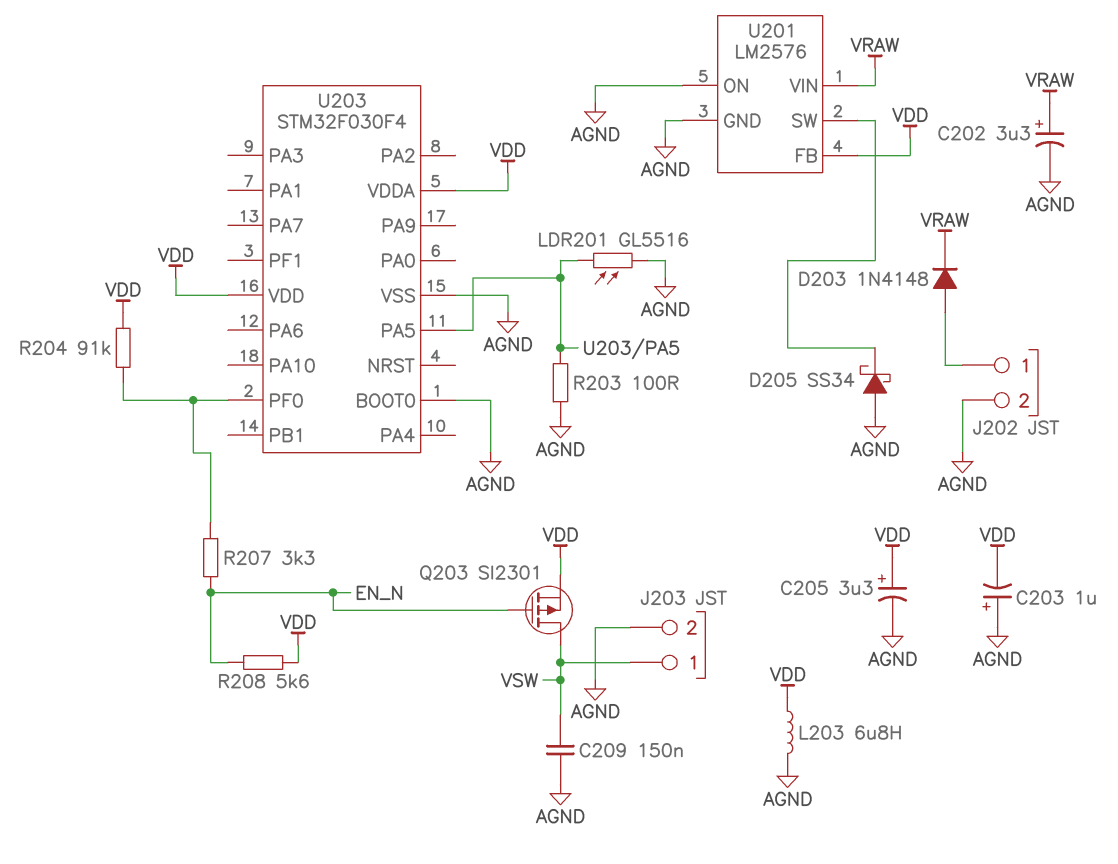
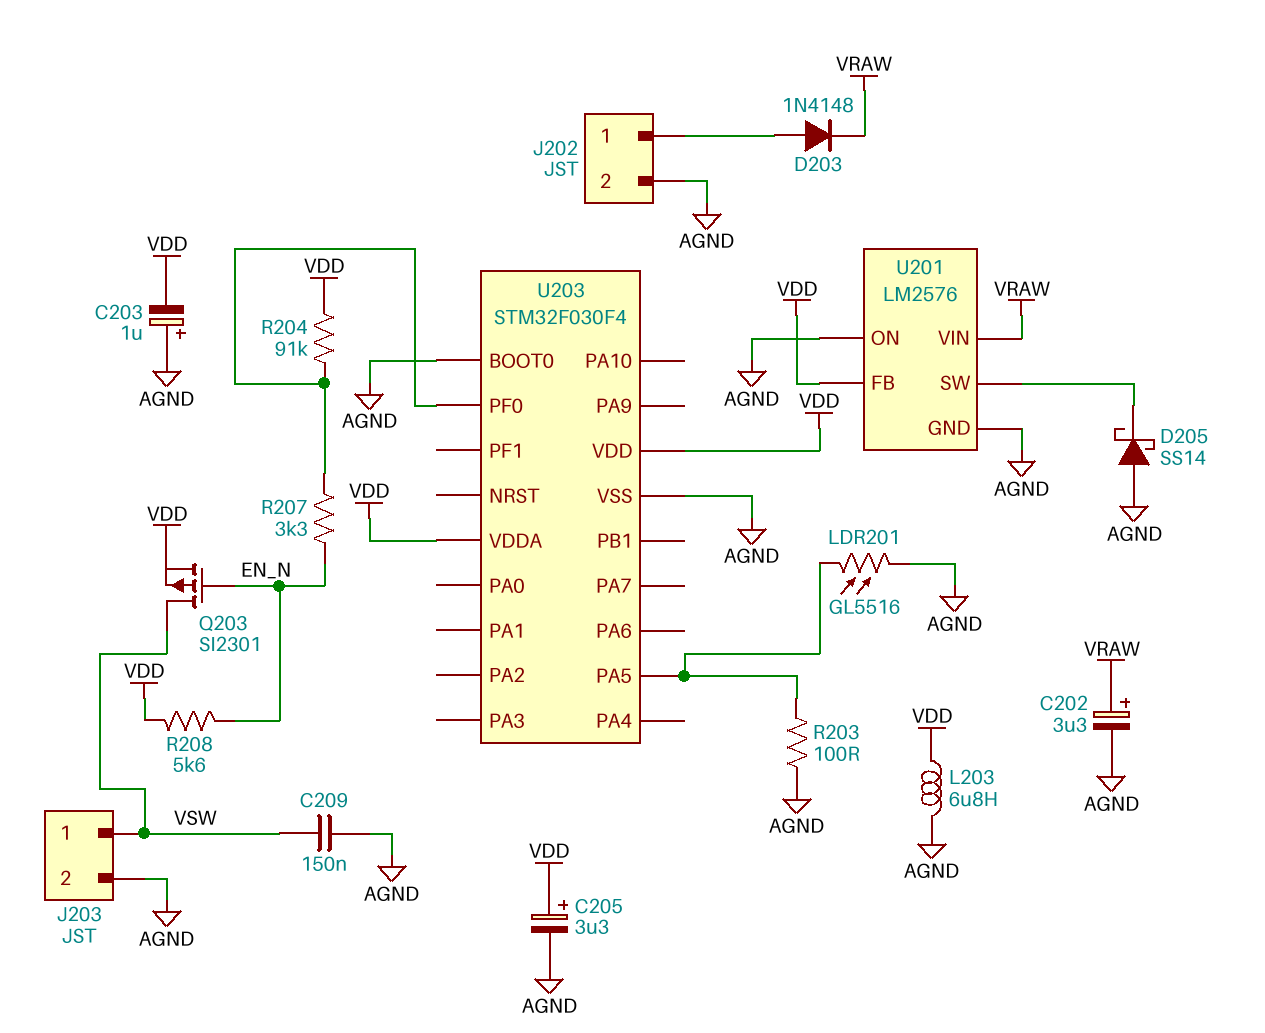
D205: schottky SS34 (A AGND, K U201/SW) -> schottky SS14 (A AGND, K U201/SW)

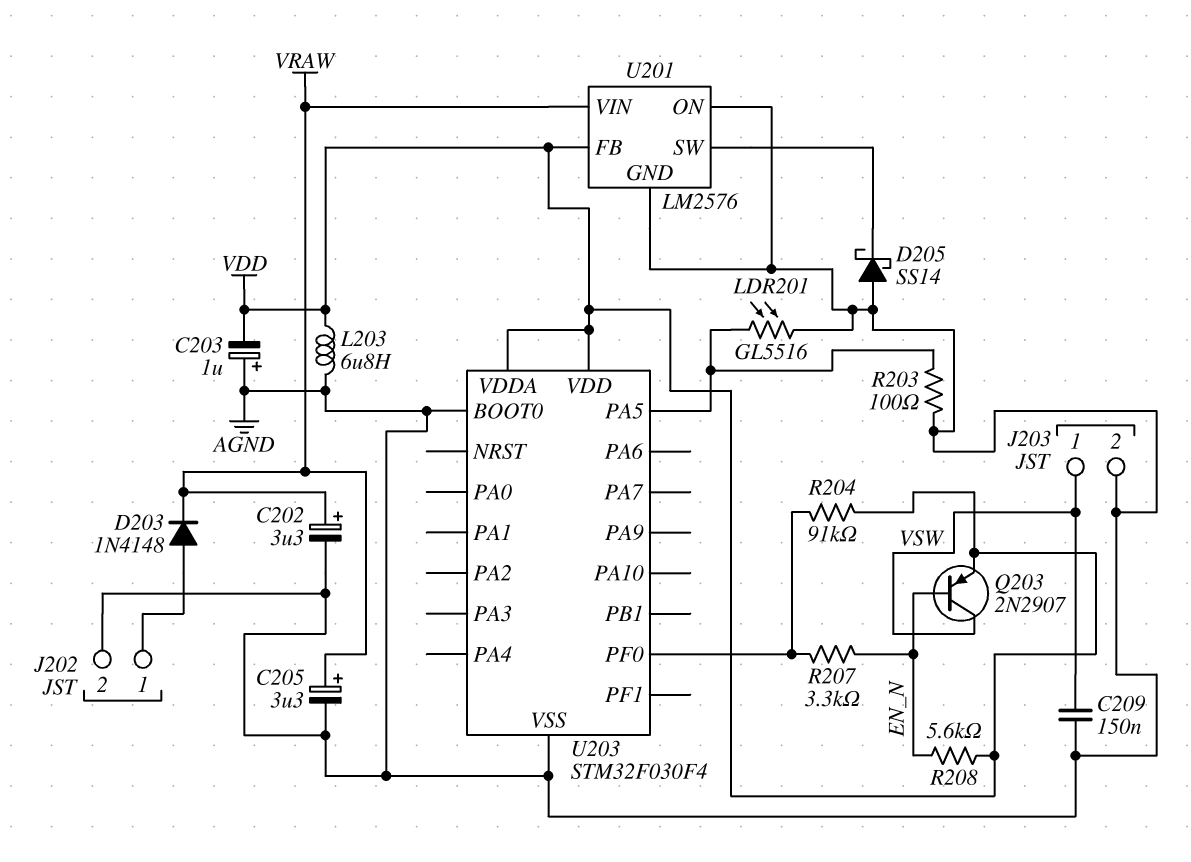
C205: 3.3uF (plus VDD, minus AGND) -> 3.3uF (plus VRAW, minus AGND)
Q203: PMOS SI2301 (G EN_N, D VSW, S VDD) -> PNP 2N2907 (B EN_N, C VSW, E VDD)

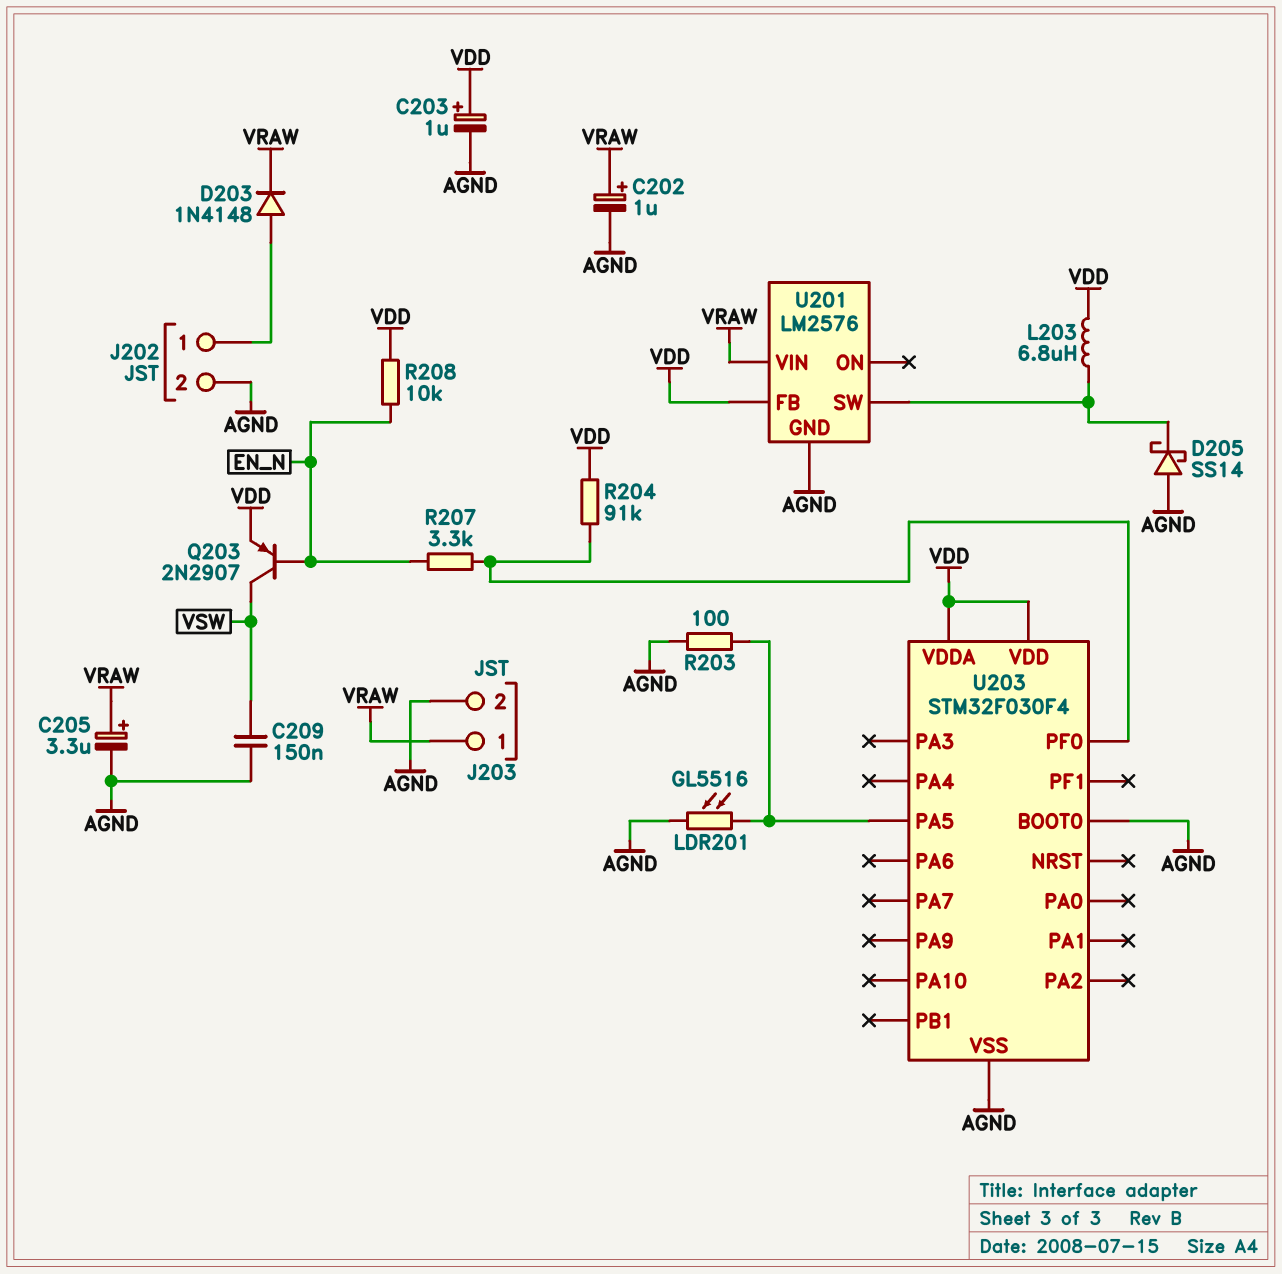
C202: 3.3uF (plus VRAW, minus AGND) -> 1uF (plus VRAW, minus AGND)
C203: 1uF (plus AGND, minus VDD) -> 1uF (plus VDD, minus AGND)
J203 pin 1: VSW -> VRAW
L203: 6.8uH (AGND, VDD) -> 6.8uH (U201/SW, VDD)
R208: 5.6k (EN_N, VDD) -> 10k (EN_N, VDD)
U201 pin ON: AGND -> none

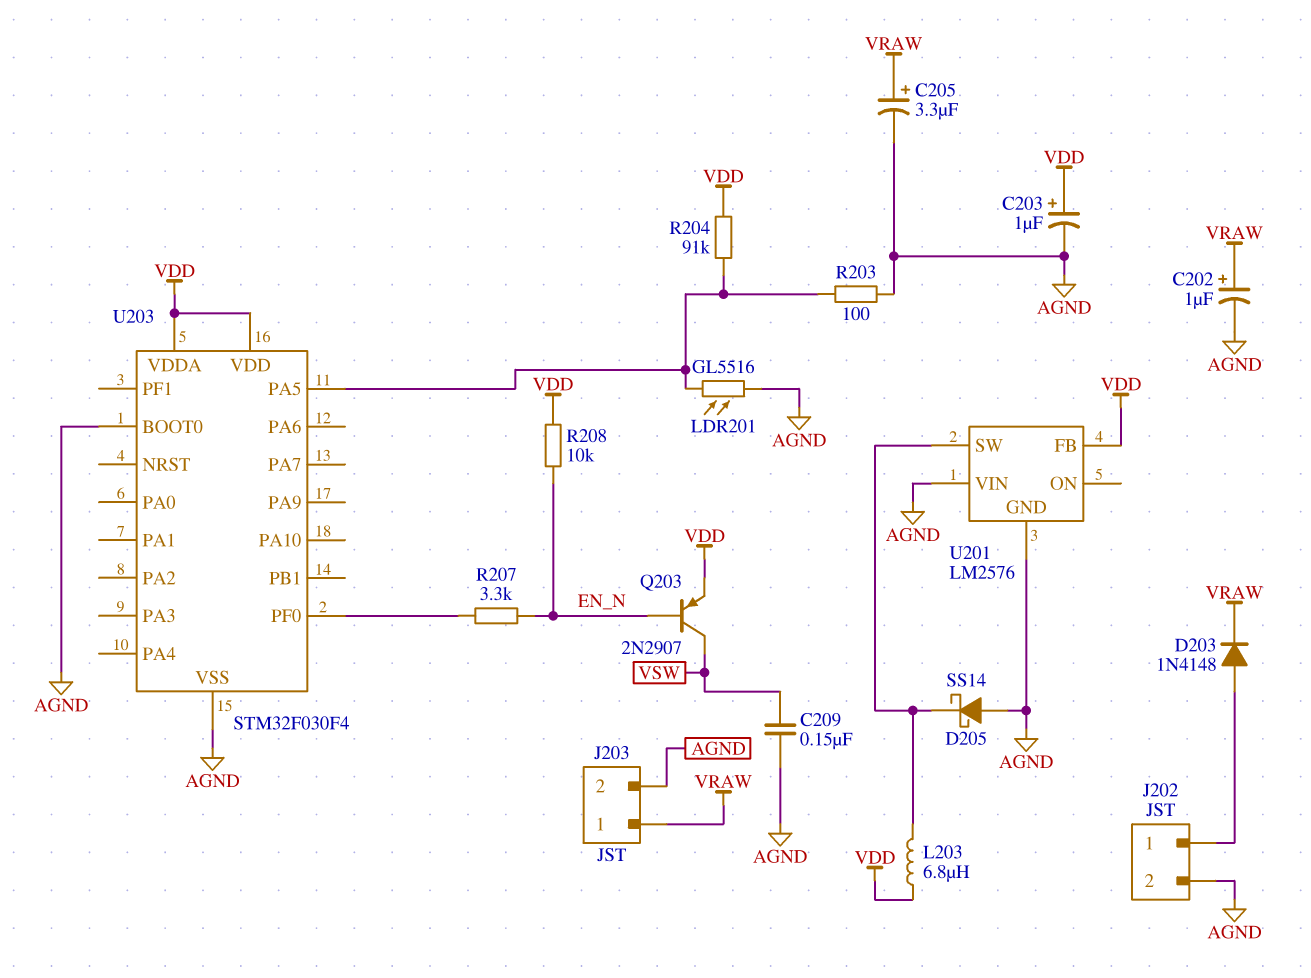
R204: 91k (U203/PF0, VDD) -> 91k (U203/PA5, VDD)
U201 pin VIN: VRAW -> AGND

